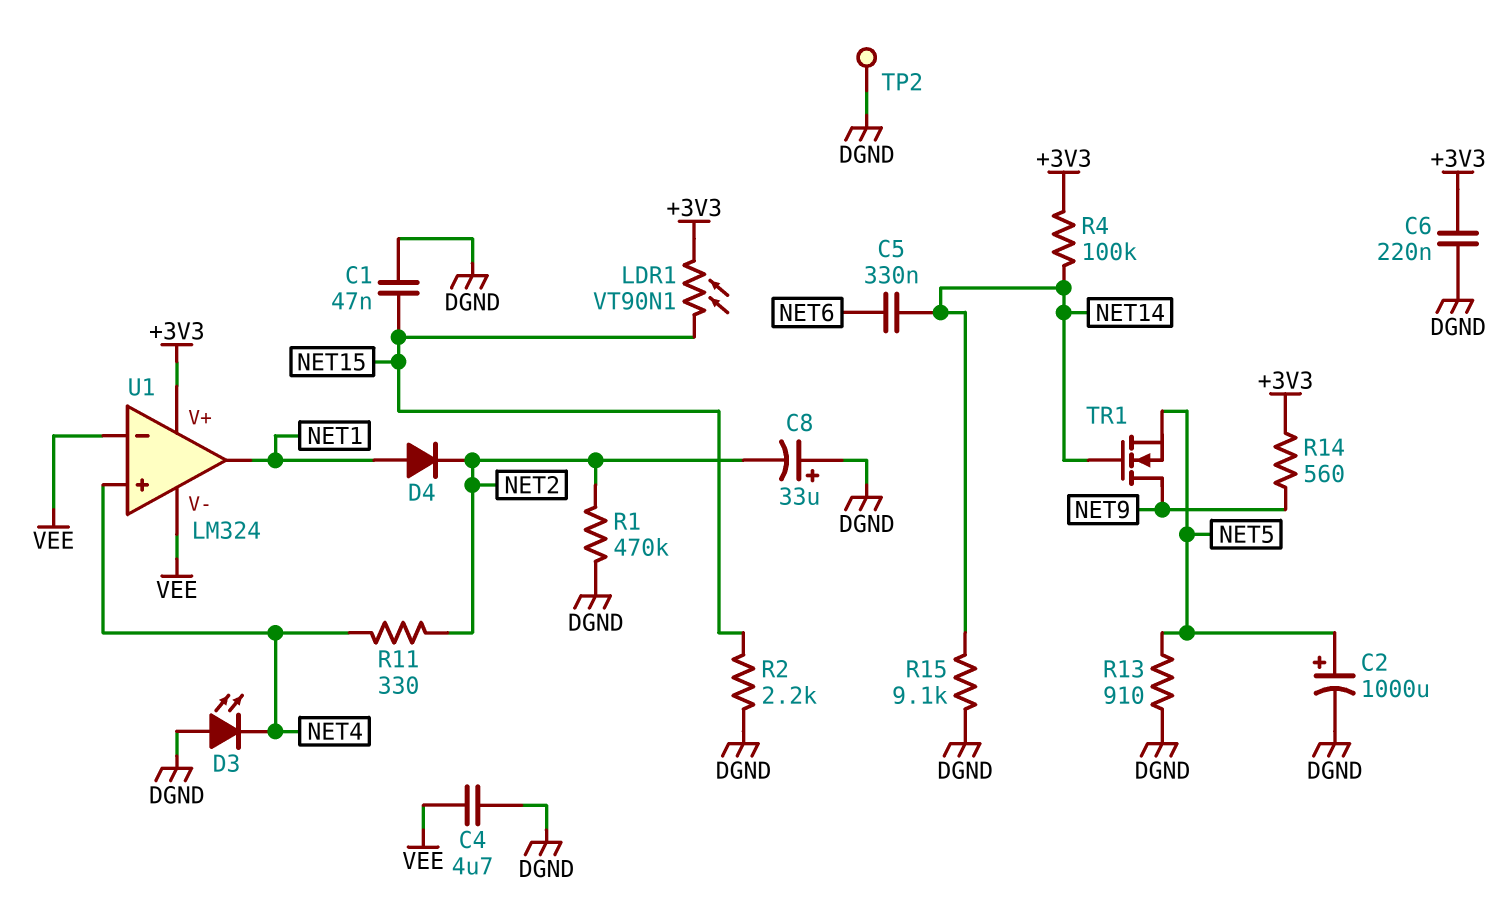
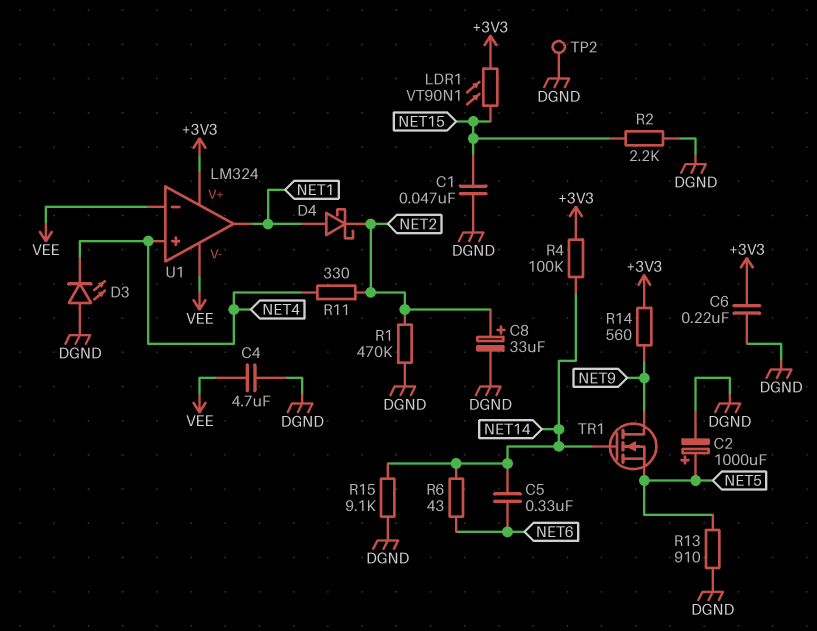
C8: 33uF (plus DGND, minus NET2) -> 33uF (plus NET2, minus DGND)
D4: diode (A NET1, K NET2) -> schottky (A NET1, K NET2)
R6: none -> 43 (NET6, NET14)

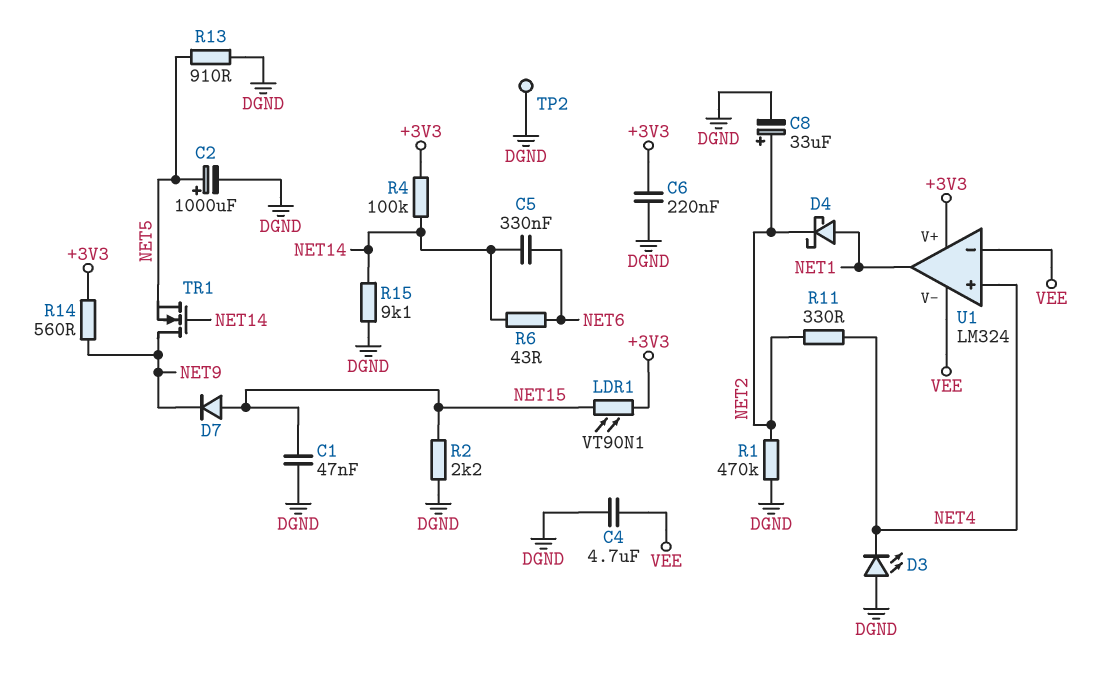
D7: none -> diode (A NET15, K NET9)

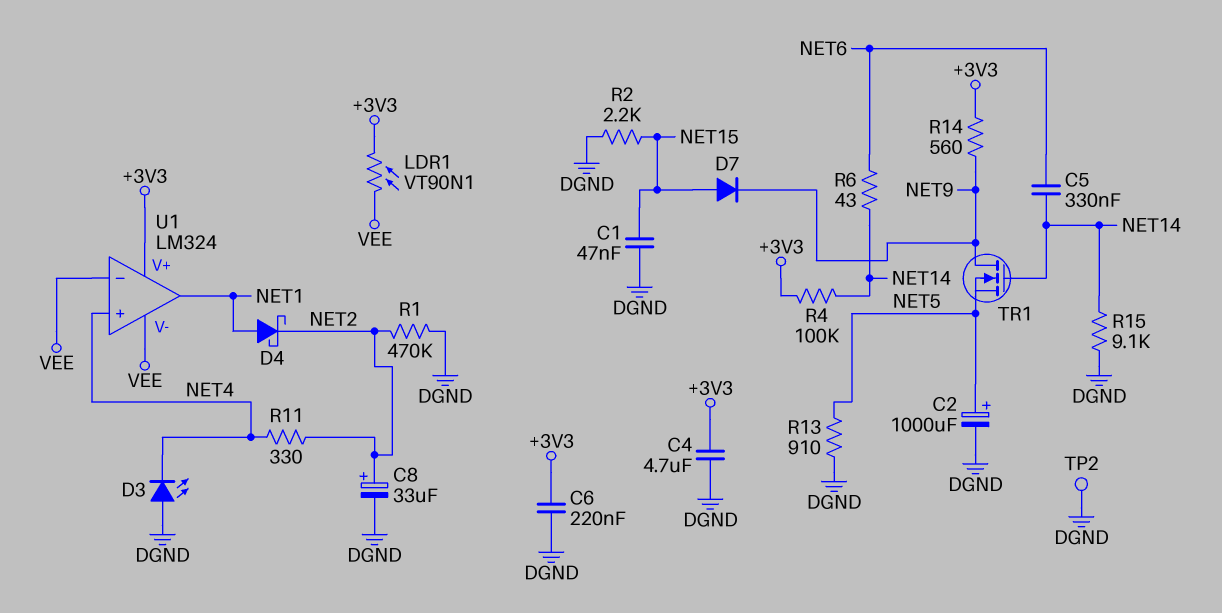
C4: 4.7uF (DGND, VEE) -> 4.7uF (+3V3, DGND)
LDR1: VT90N1 (+3V3, NET15) -> VT90N1 (+3V3, VEE)

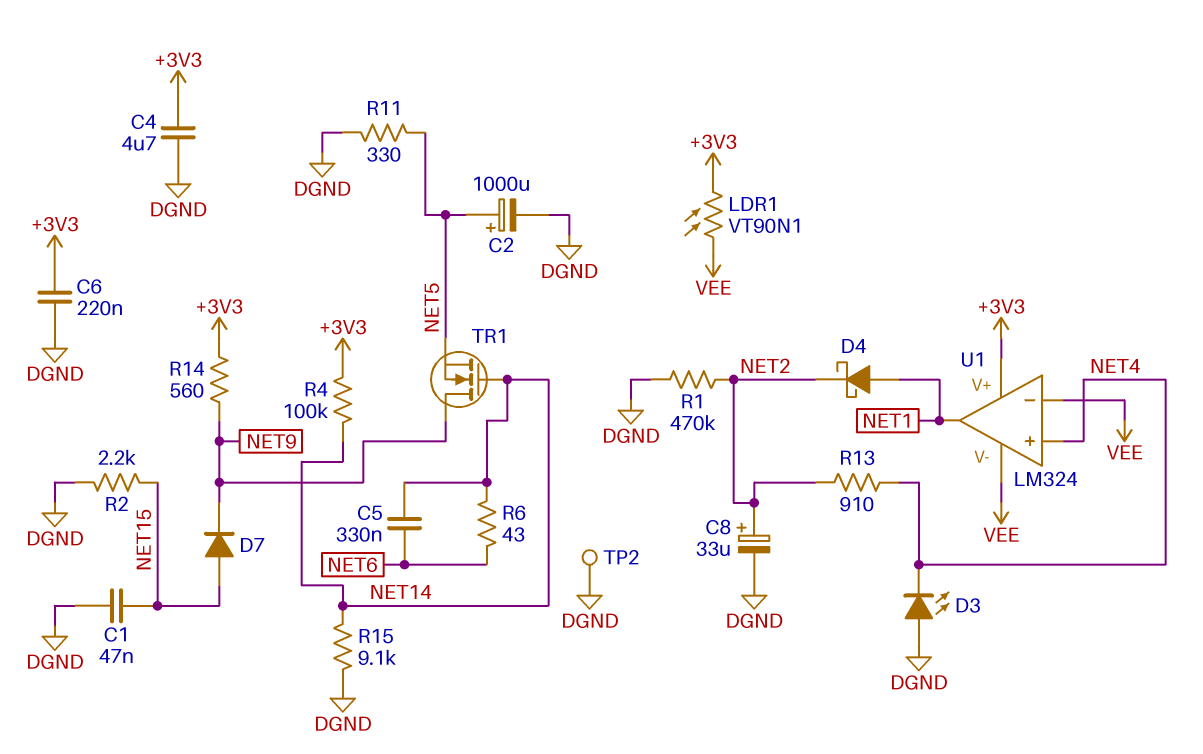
R11: 330 (NET2, NET4) -> 330 (DGND, NET5)
R13: 910 (DGND, NET5) -> 910 (NET2, NET4)

